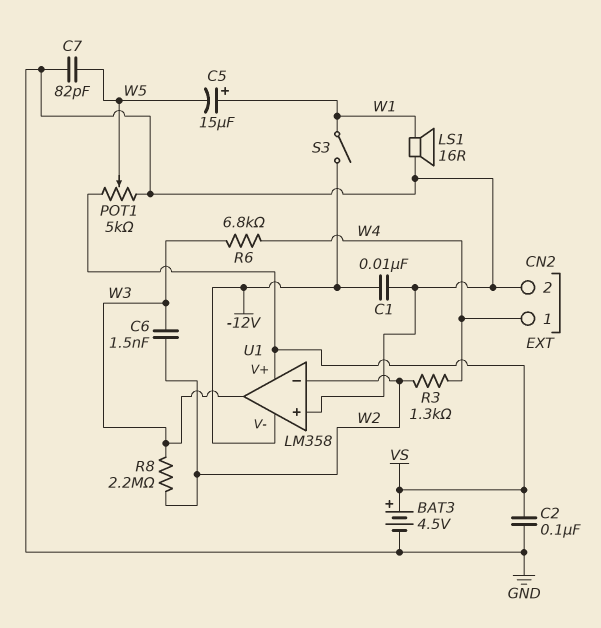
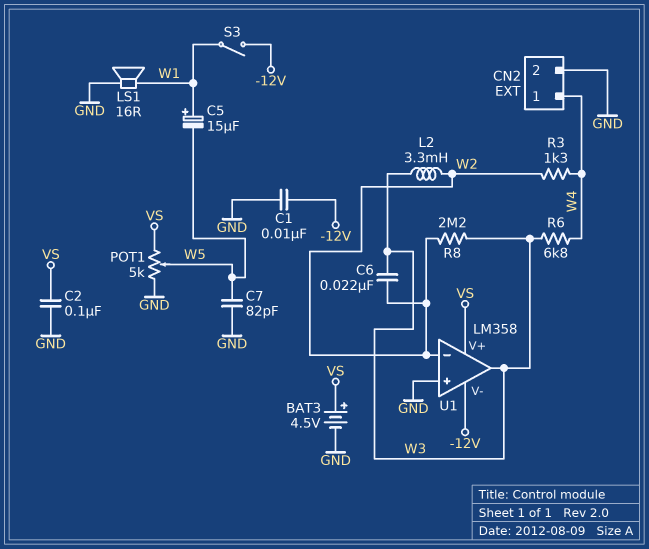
C6: 1.5nF (W2, W3) -> 22nF (W2, W3)
L2: none -> 3.3mH (W2, W3)

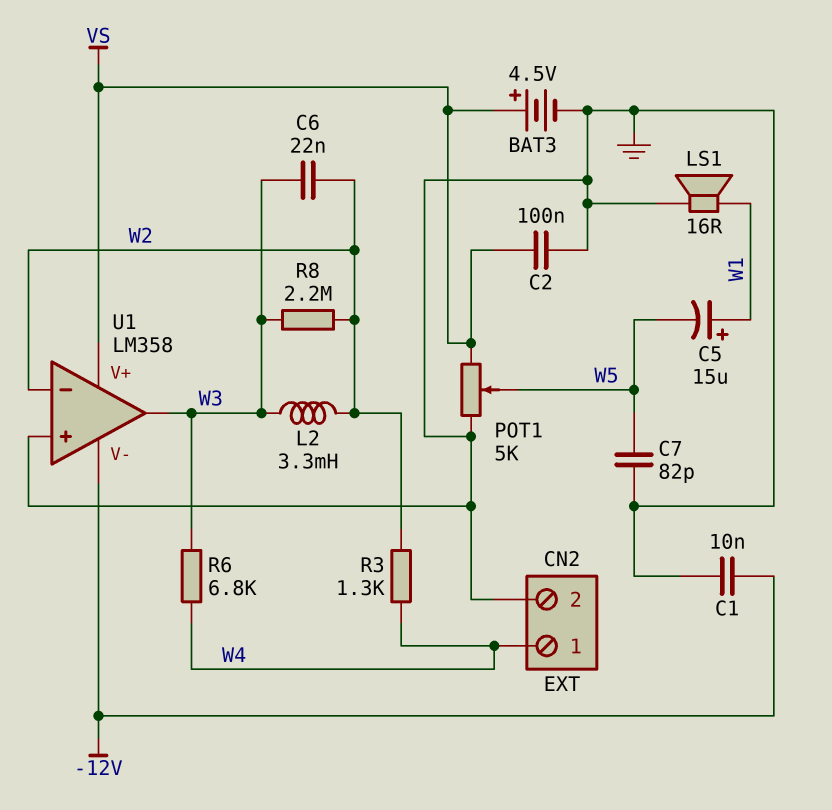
S3: switch (-12V, W1) -> none

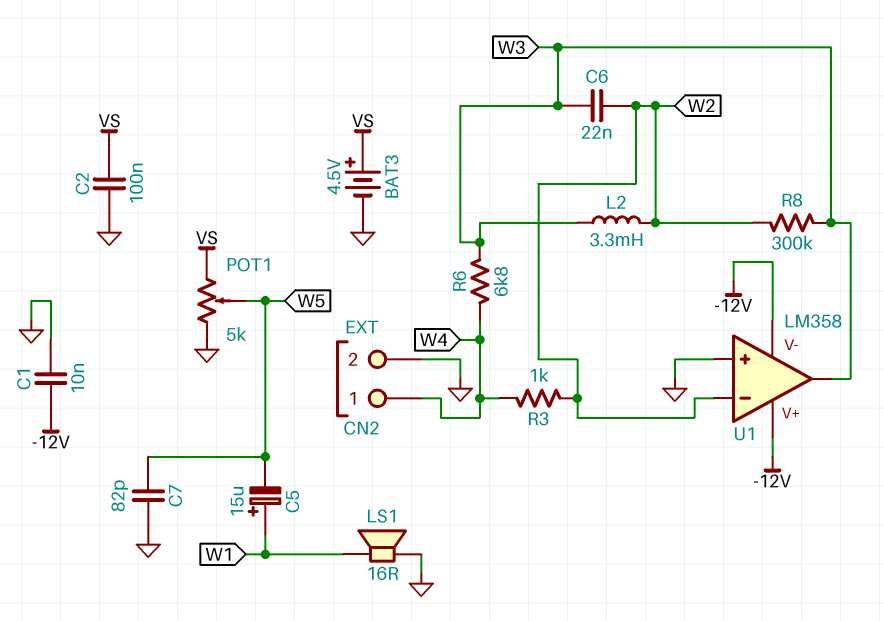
R3: 1.3k (W2, W4) -> 1k (W2, W4)
R8: 2.2M (W2, W3) -> 300k (W2, W3)
U1 pin V+: VS -> -12V

